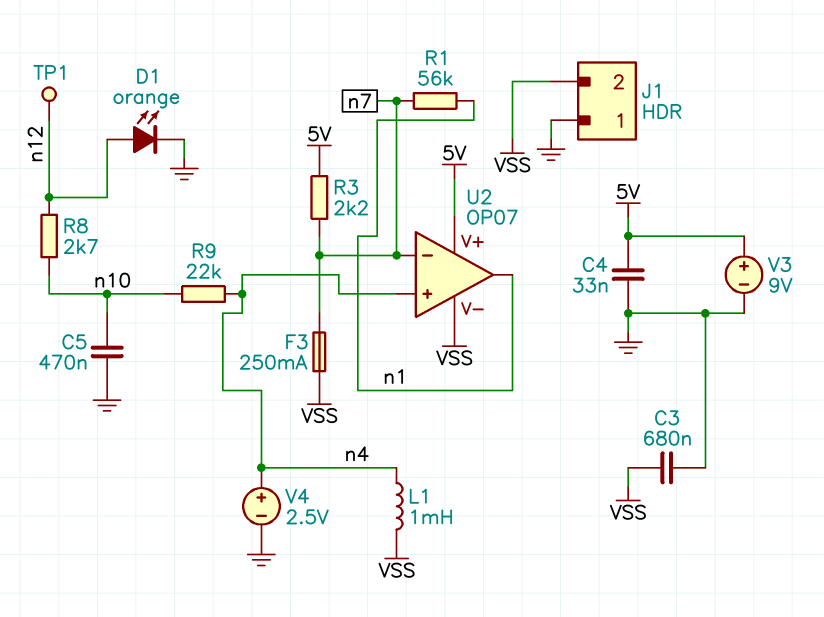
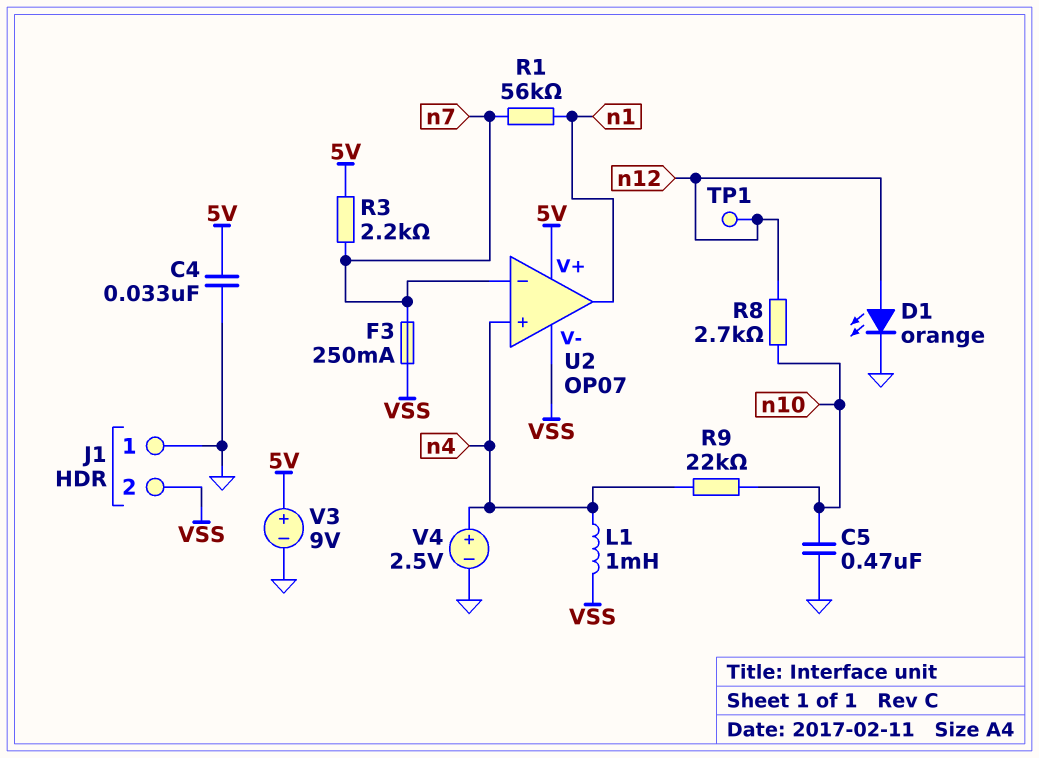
C3: 680nF (GND, VSS) -> none

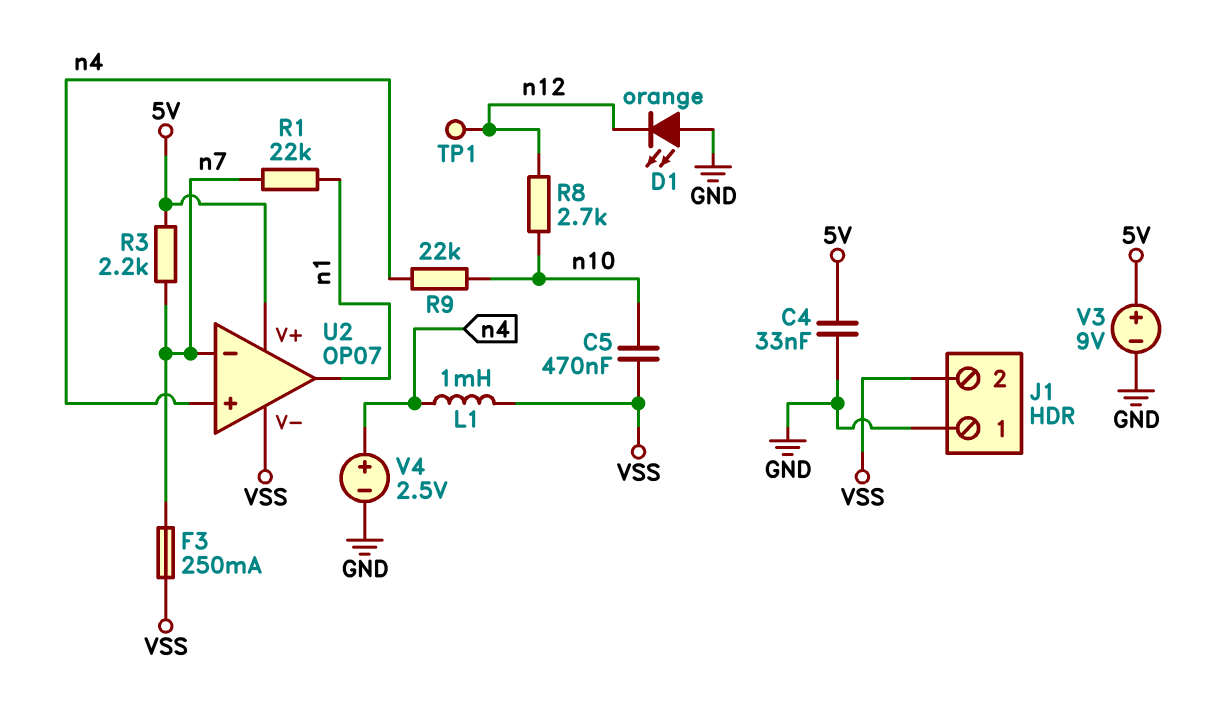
C5: 470nF (GND, n10) -> 470nF (VSS, n10)
D1: LED orange (A n12, K GND) -> LED orange (A GND, K n12)
R1: 56k (n1, n7) -> 22k (n1, n7)

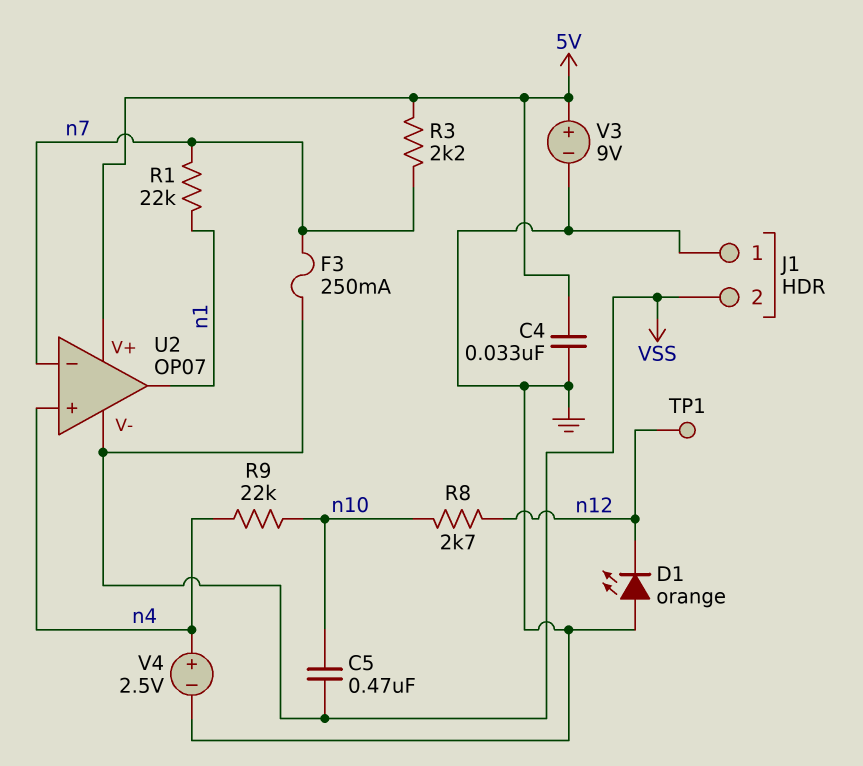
L1: 1mH (VSS, n4) -> none

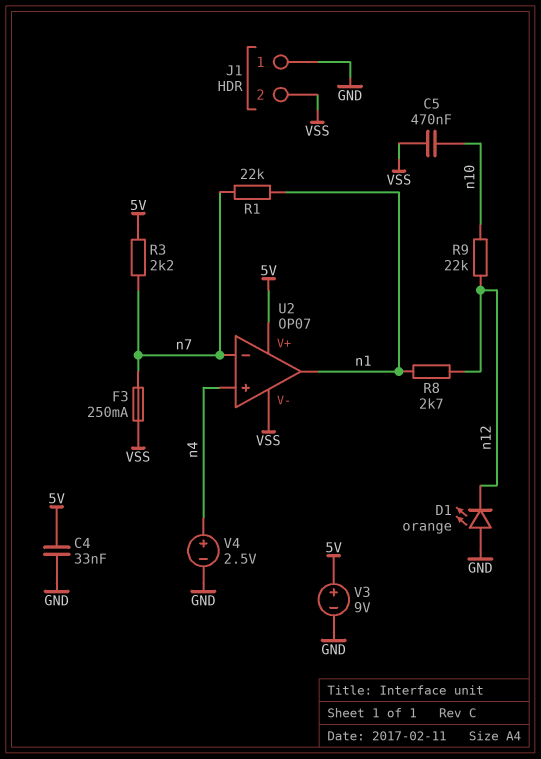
R8: 2.7k (n10, n12) -> 2.7k (n1, n12)
R9: 22k (n4, n10) -> 22k (n10, n12)
TP1: test point (n12) -> none

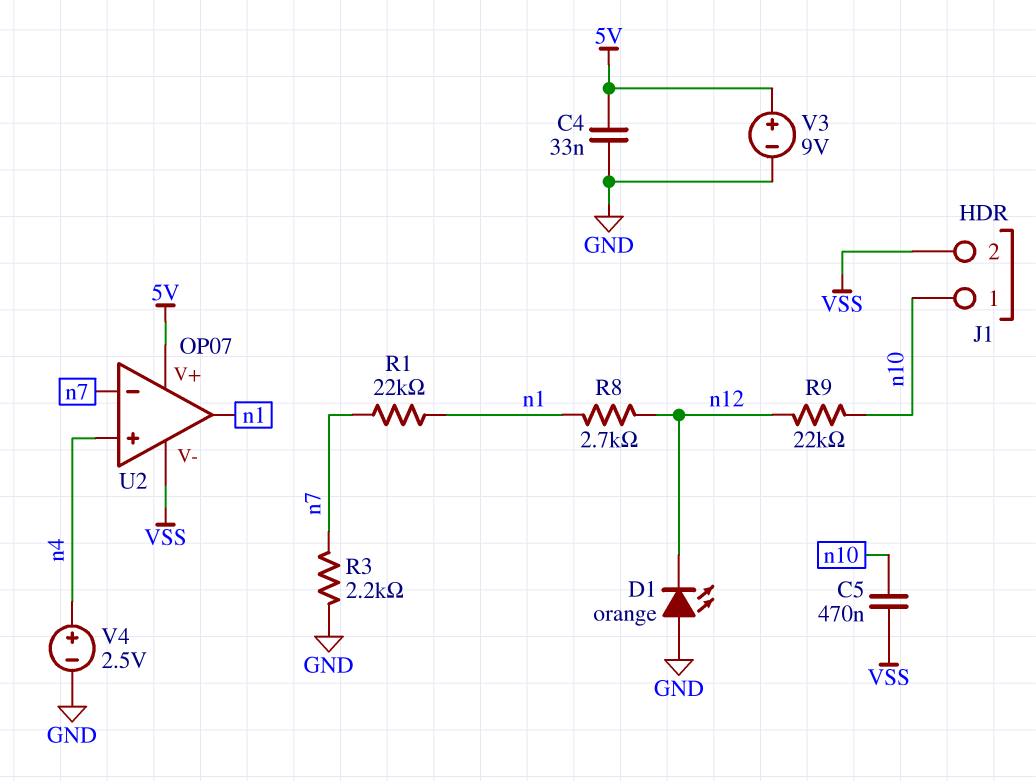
F3: 250mA (VSS, n7) -> none
J1 pin 1: GND -> n10
R3: 2.2k (5V, n7) -> 2.2k (GND, n7)

